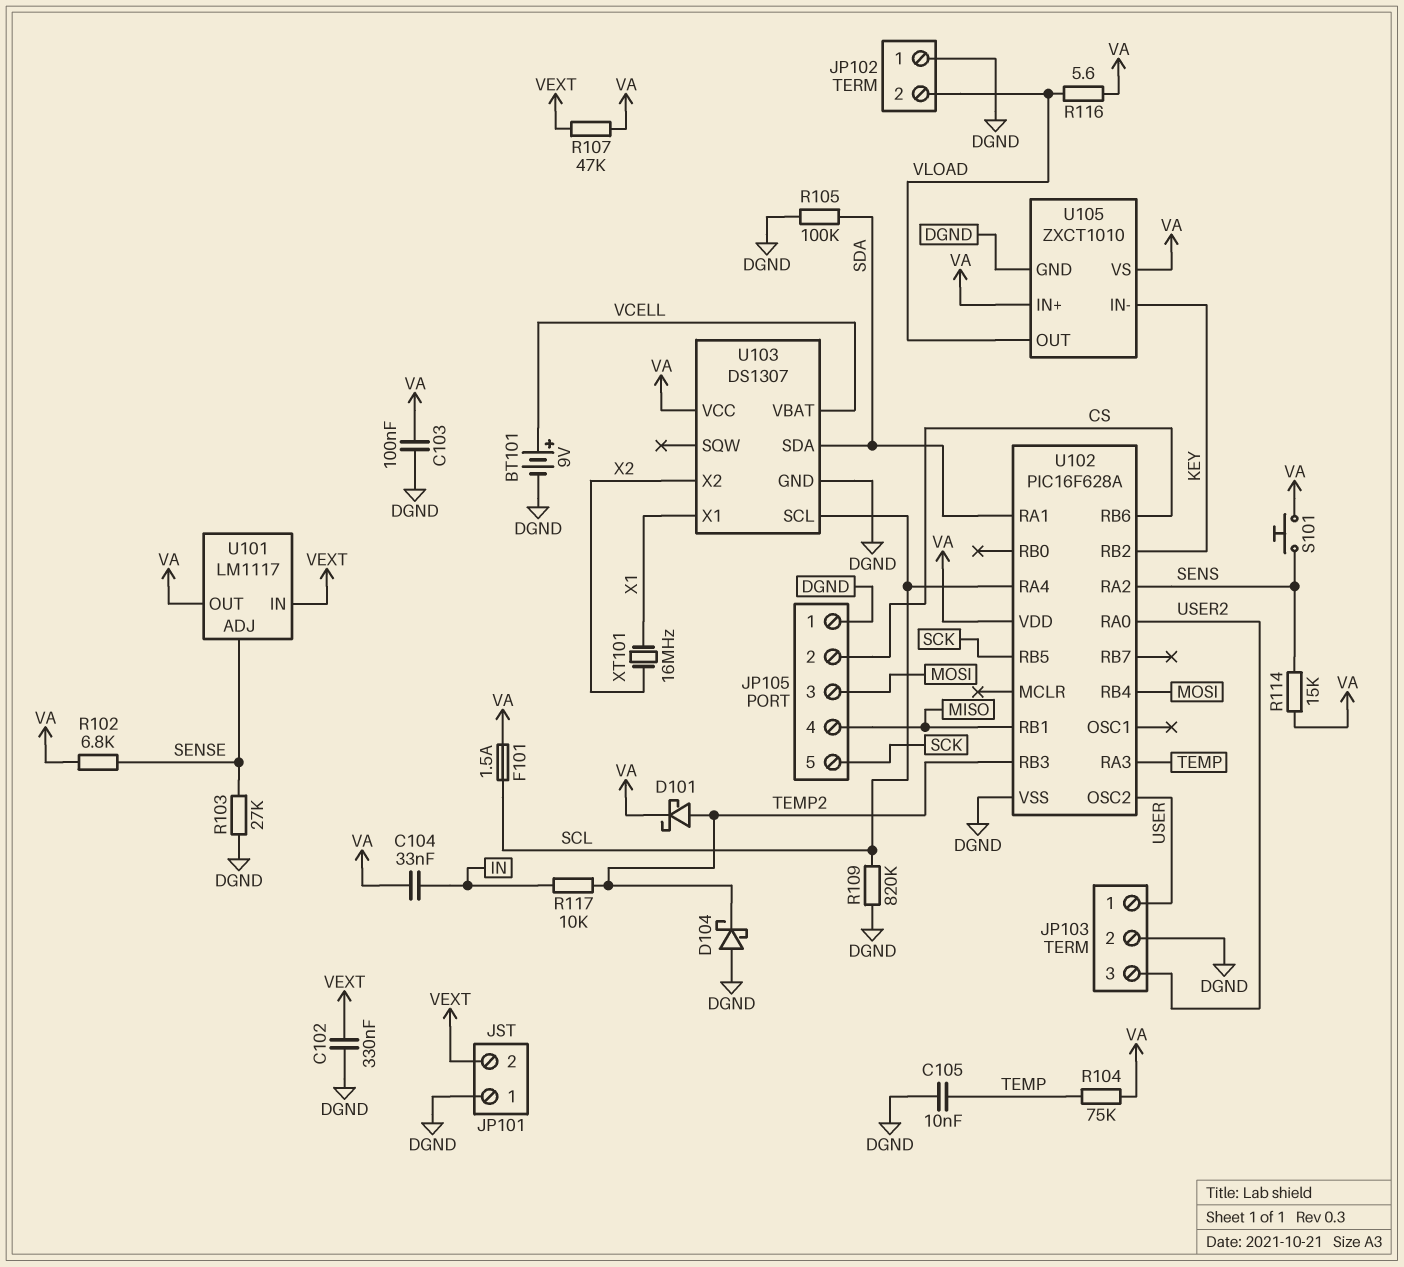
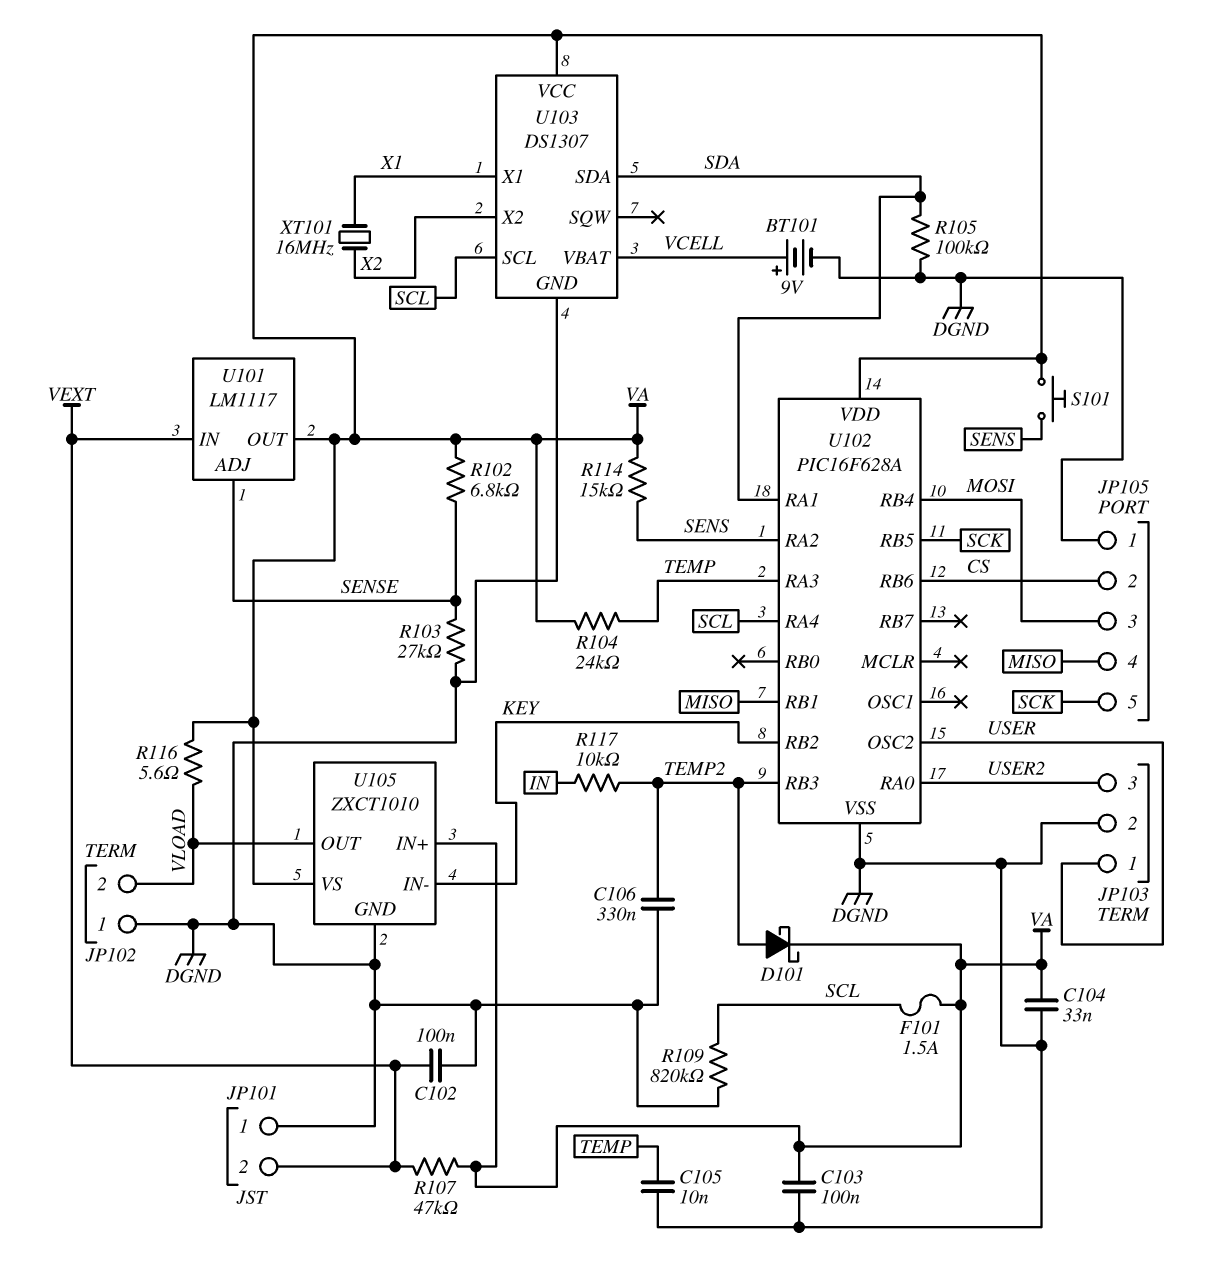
C102: 330nF (DGND, VEXT) -> 100nF (DGND, VEXT)
C104: 33nF (IN, VA) -> 33nF (DGND, VA)
C106: none -> 330nF (DGND, TEMP2)
D104: schottky (A DGND, K TEMP2) -> none
R104: 75k (TEMP, VA) -> 24k (TEMP, VA)

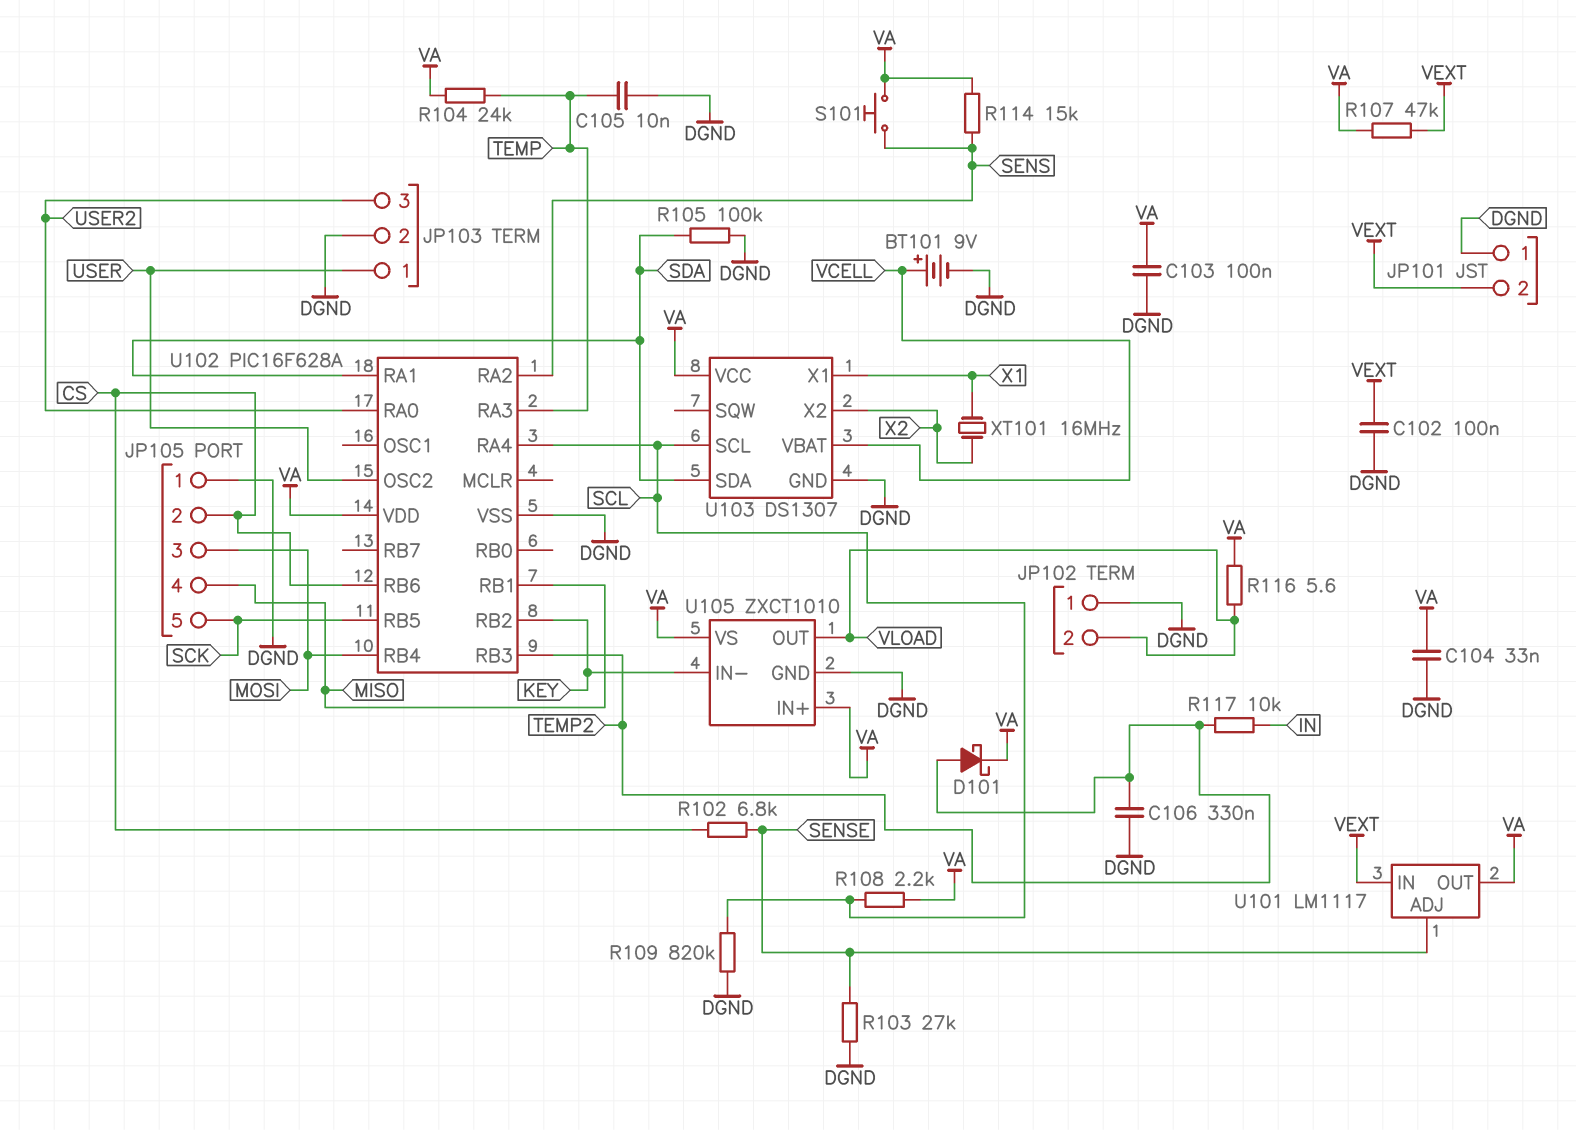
F101: 1.5A (SCL, VA) -> none
R102: 6.8k (SENSE, VA) -> 6.8k (CS, SENSE)
R108: none -> 2.2k (SCL, VA)

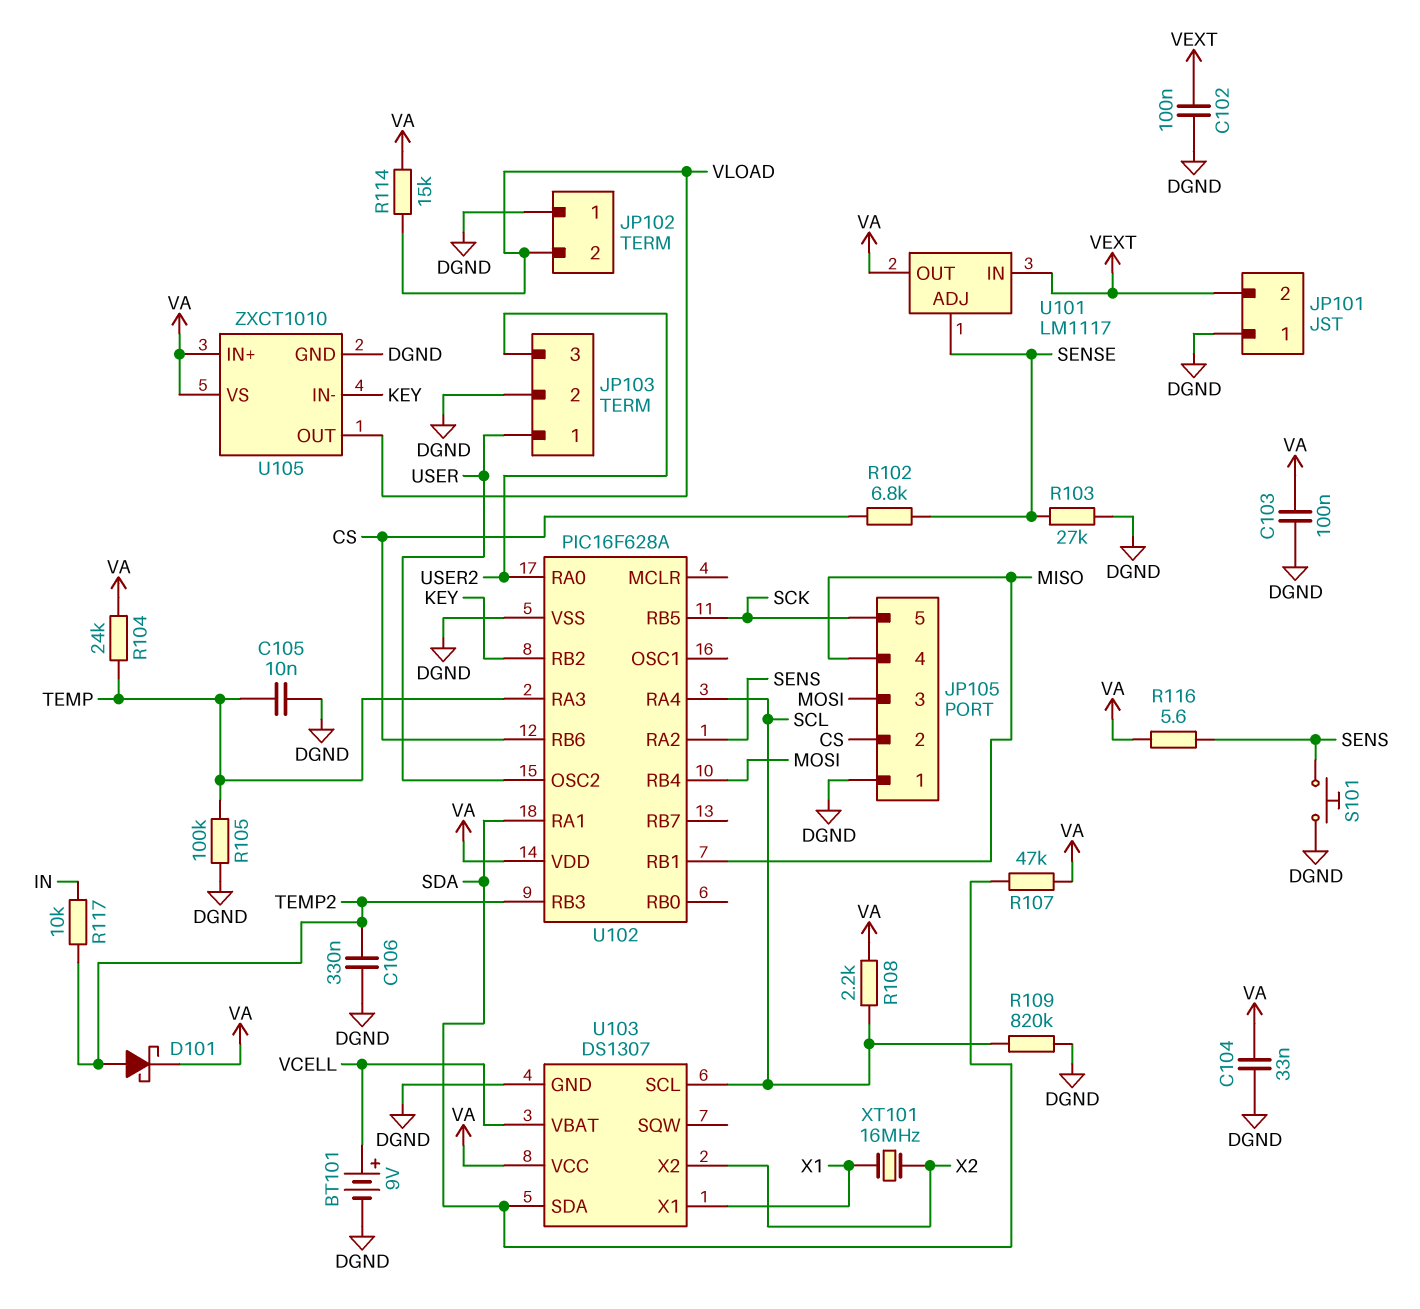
R105: 100k (DGND, SDA) -> 100k (DGND, TEMP)
R107: 47k (VA, VEXT) -> 47k (SDA, VA)
R114: 15k (SENS, VA) -> 15k (VA, VLOAD)
R116: 5.6 (VA, VLOAD) -> 5.6 (SENS, VA)
S101: button (SENS, VA) -> button (DGND, SENS)

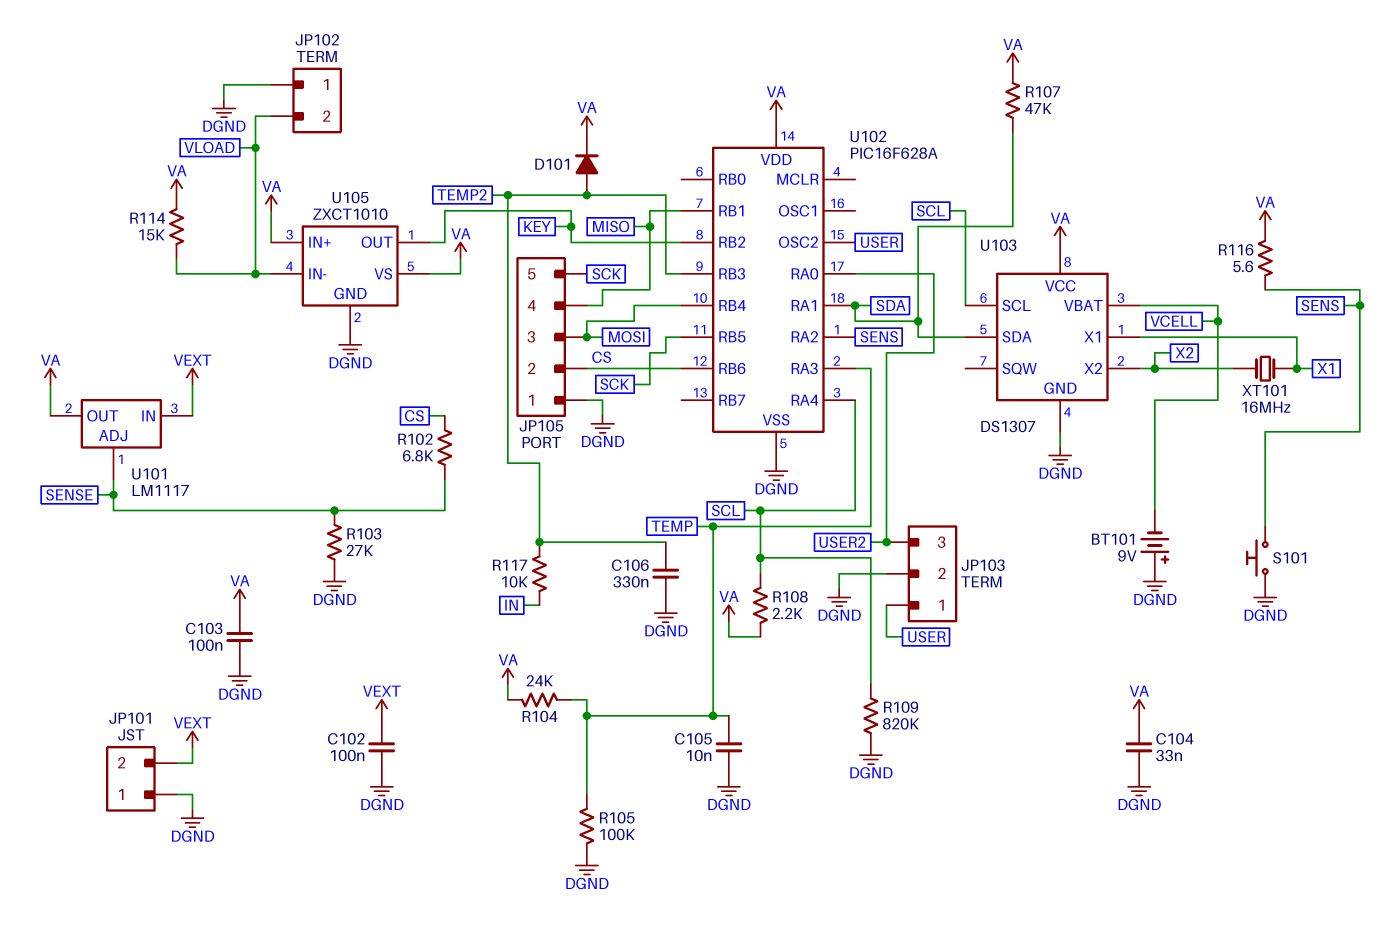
BT101: 9V (plus VCELL, minus DGND) -> 9V (plus DGND, minus VCELL)
D101: schottky (A TEMP2, K VA) -> diode (A TEMP2, K VA)
U105 pin IN-: KEY -> VLOAD
U105 pin OUT: VLOAD -> KEY

